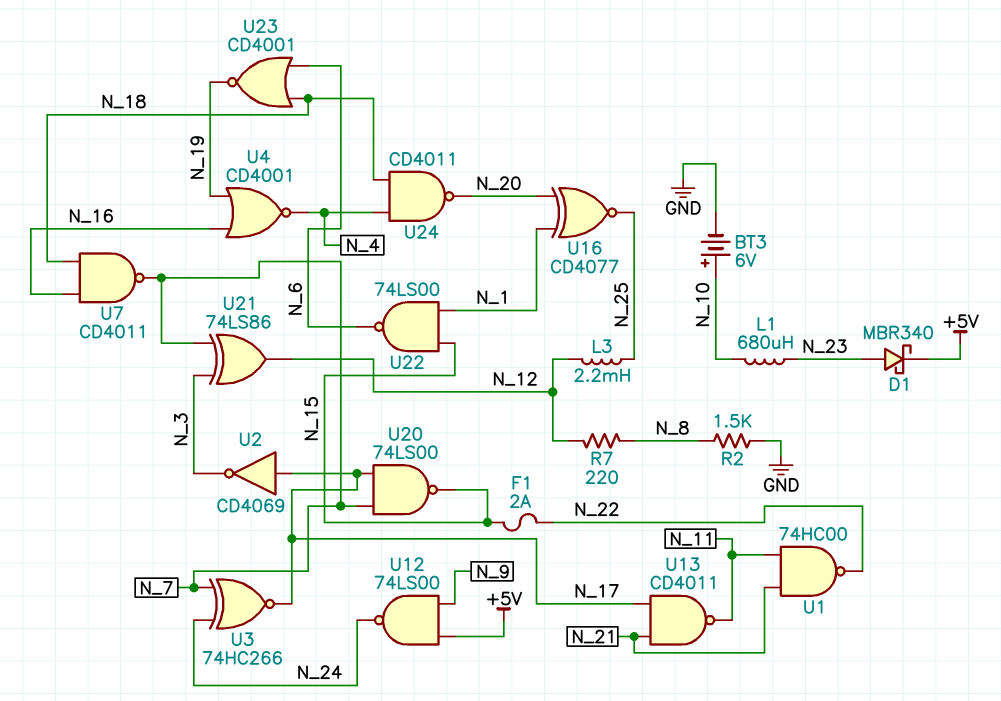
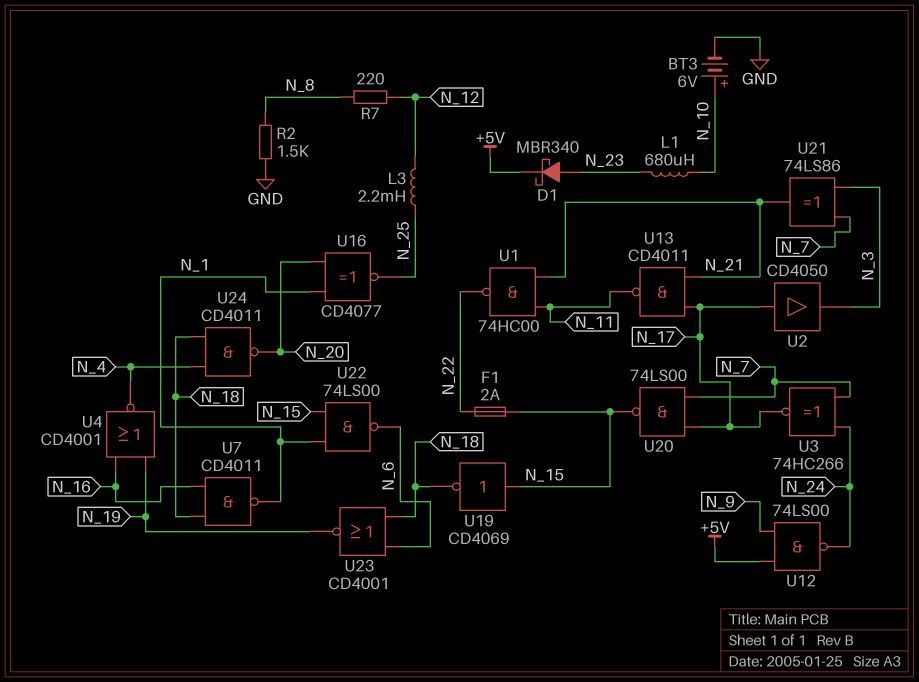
U2: NOT CD4069 (in N_17, out N_3) -> buffer CD4050 (in N_17, out N_3)
U7: NAND CD4011 (in N_16, in N_18, out N_7) -> NAND CD4011 (in N_16, in N_18, out N_1)
U19: none -> NOT CD4069 (in N_15, out N_18)
U21: XOR 74LS86 (in N_3, in N_7, out N_12) -> XOR 74LS86 (in N_3, in N_7, out N_21)

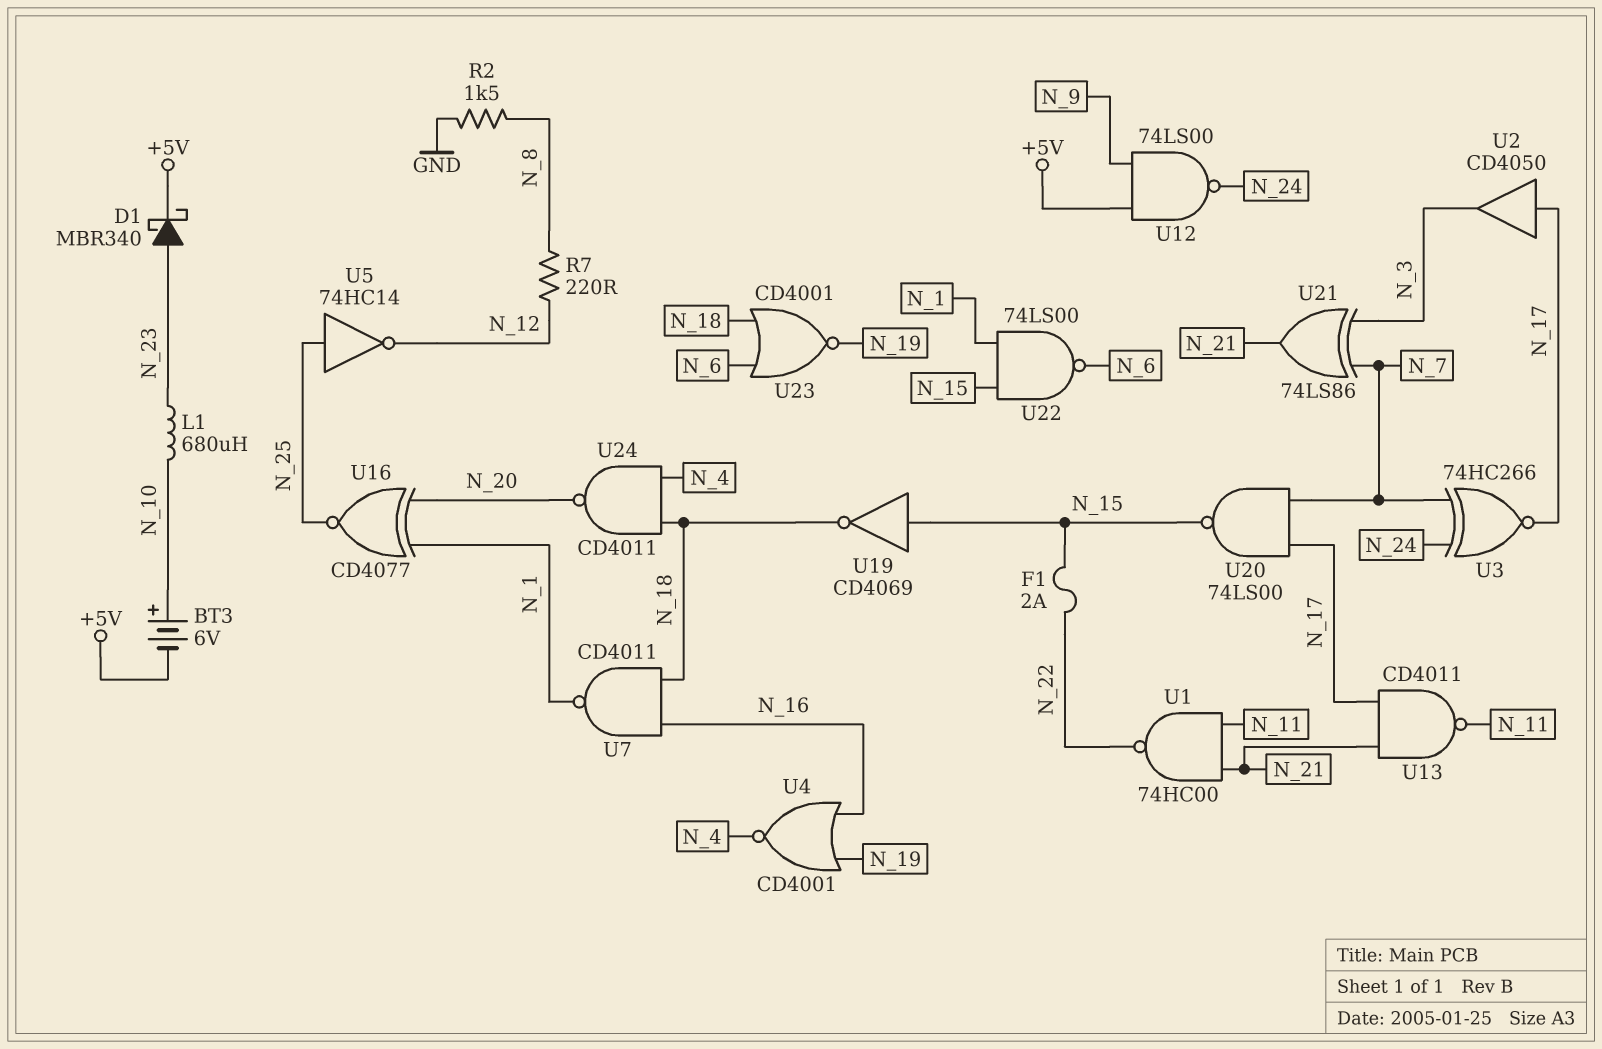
BT3: 6V (plus N_10, minus GND) -> 6V (plus N_10, minus +5V)
L3: 2.2mH (N_12, N_25) -> none
U5: none -> NOT 74HC14 (in N_25, out N_12)

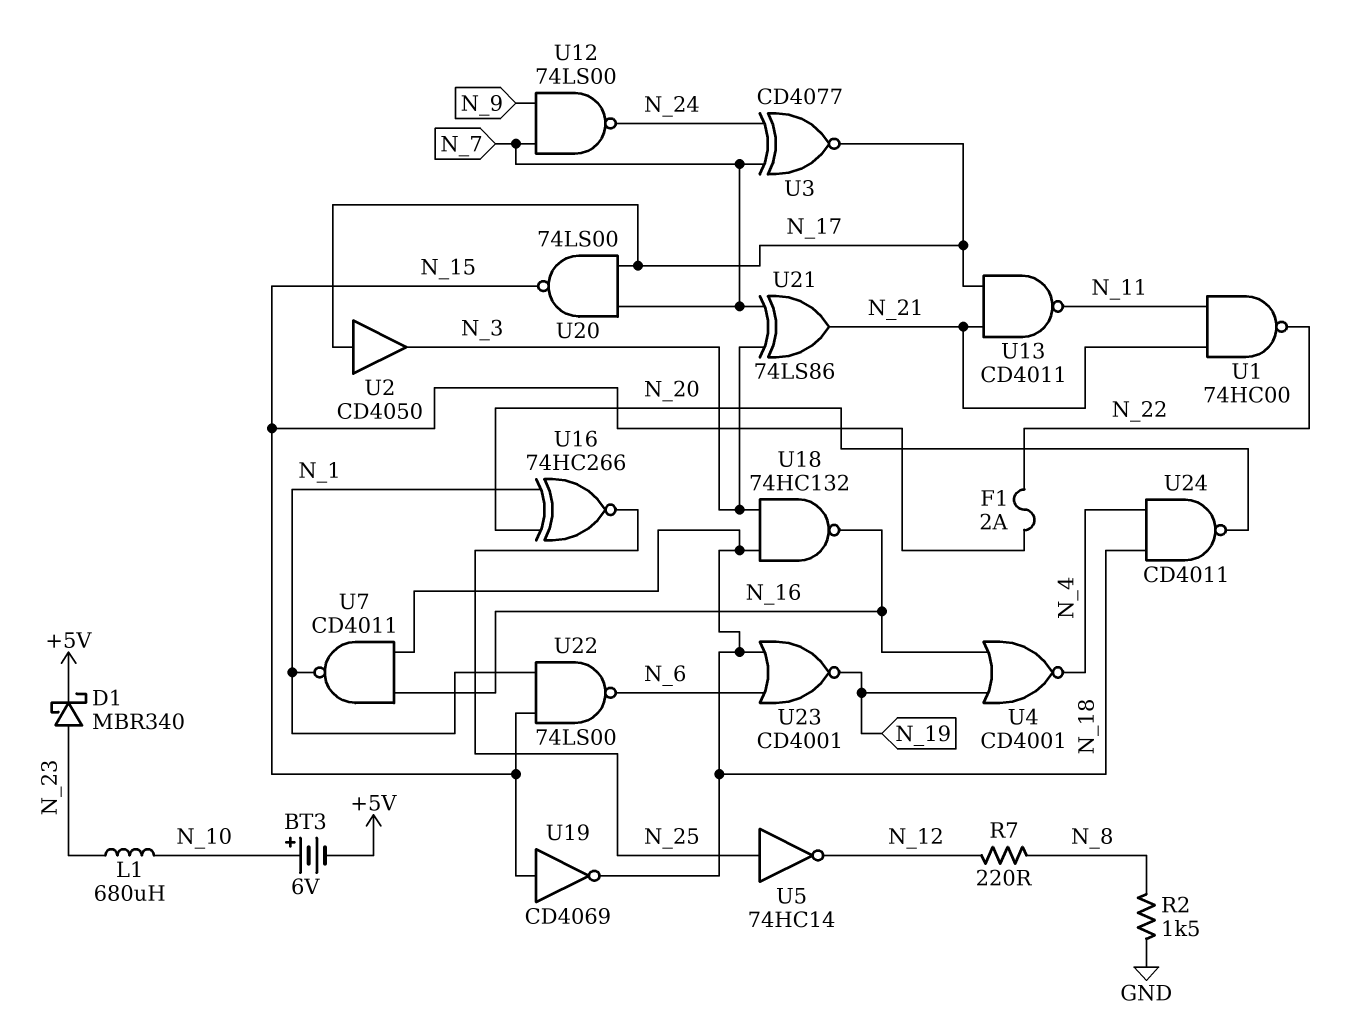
U3: XNOR 74HC266 (in N_7, in N_24, out N_17) -> XNOR CD4077 (in N_7, in N_24, out N_17)
U12: NAND 74LS00 (in +5V, in N_9, out N_24) -> NAND 74LS00 (in N_7, in N_9, out N_24)
U16: XNOR CD4077 (in N_1, in N_20, out N_25) -> XNOR 74HC266 (in N_1, in N_20, out N_25)
U18: none -> NAND 74HC132 (in N_3, in N_18, out N_16)

